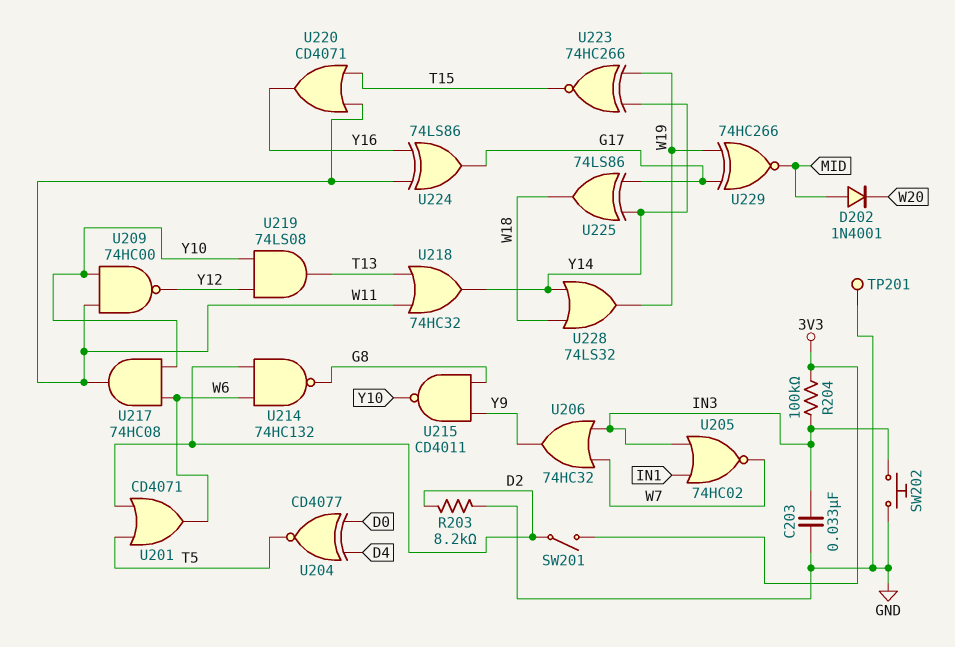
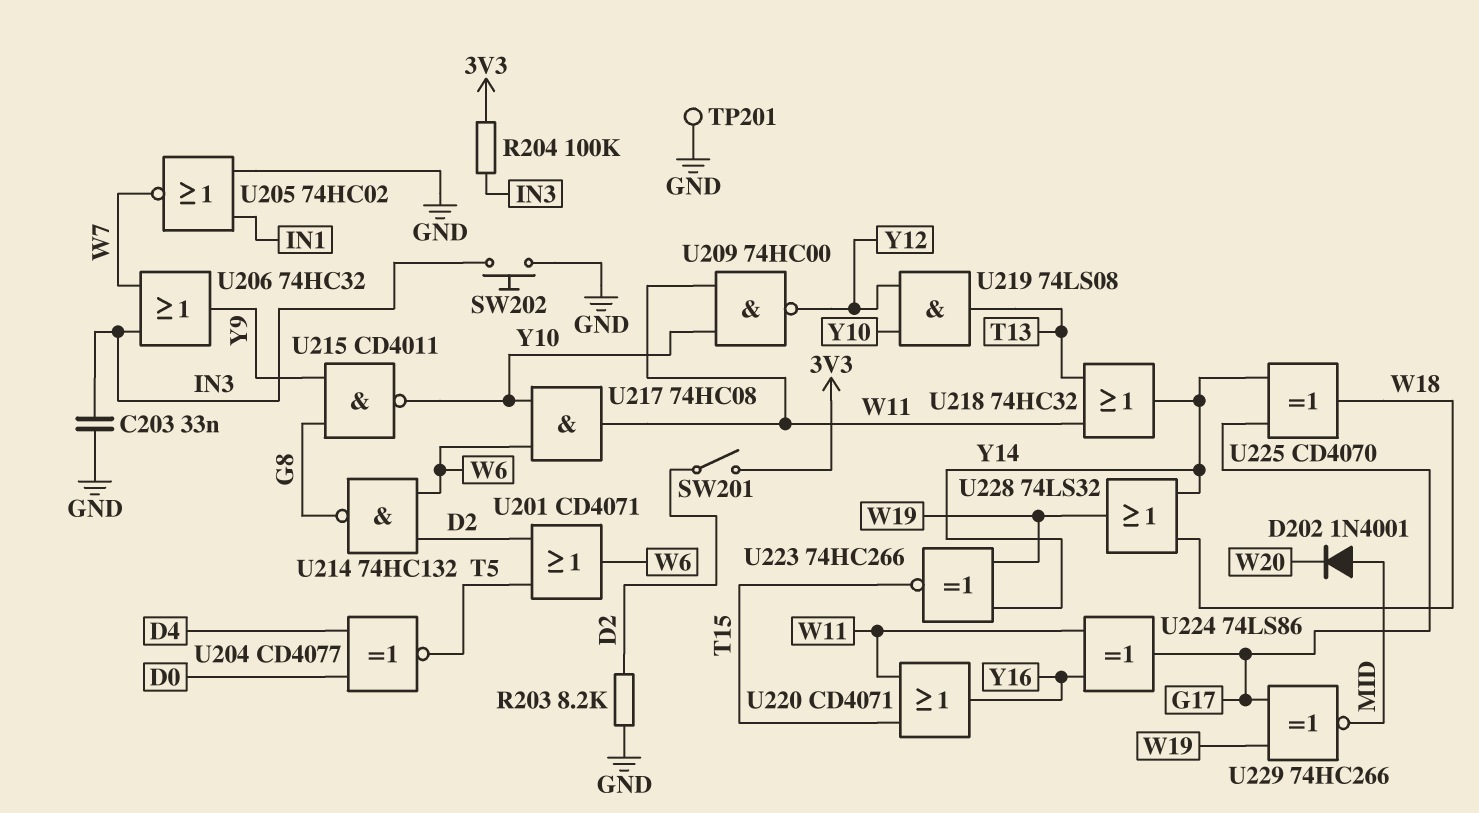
U205: NOR 74HC02 (in IN1, in IN3, out W7) -> NOR 74HC02 (in GND, in IN1, out W7)
U225: XOR 74LS86 (in G17, in Y14, out W18) -> XOR CD4070 (in G17, in Y14, out W18)

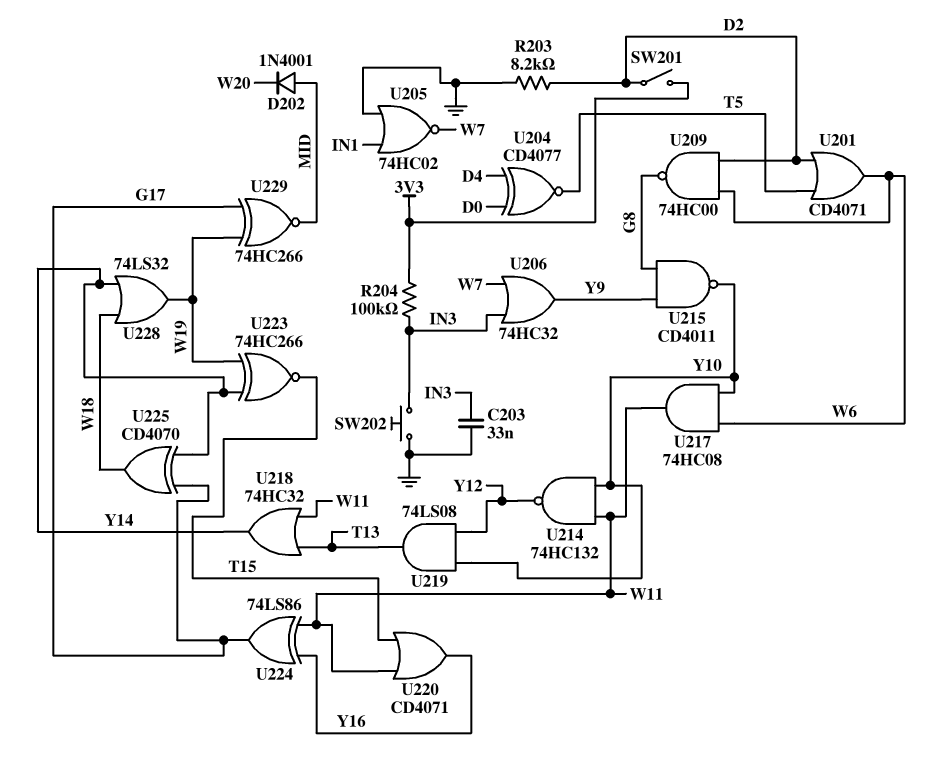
TP201: test point (GND) -> none
U209: NAND 74HC00 (in W11, in Y10, out Y12) -> NAND 74HC00 (in D2, in W6, out G8)
U214: NAND 74HC132 (in D2, in W6, out G8) -> NAND 74HC132 (in W11, in Y10, out Y12)

